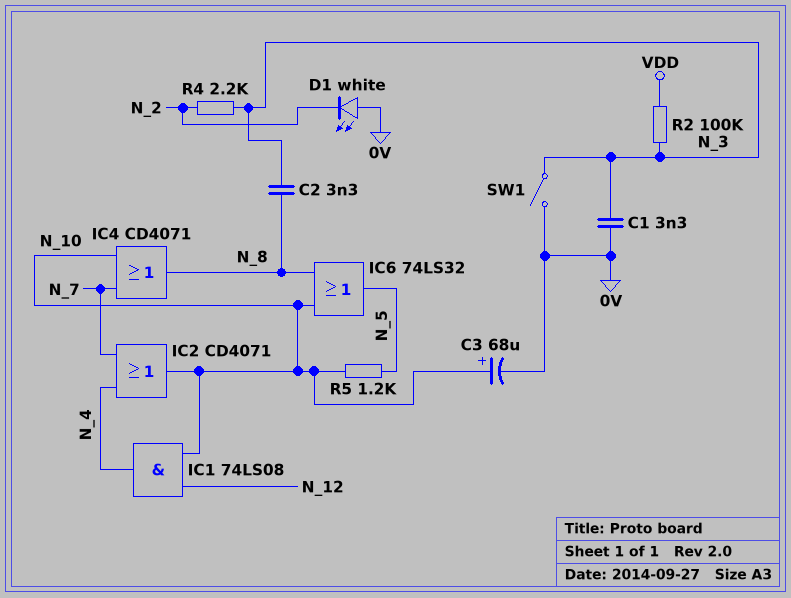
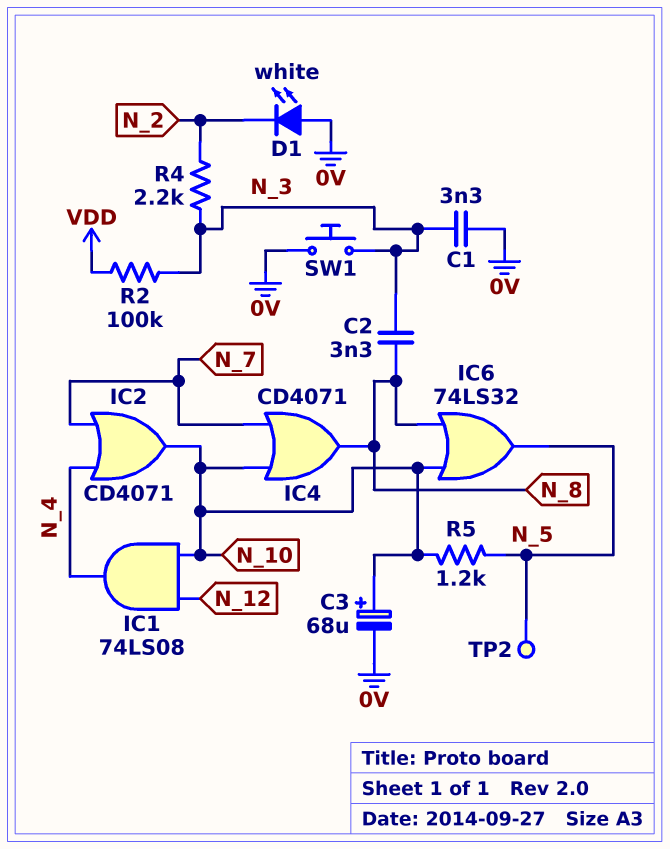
SW1: switch (0V, N_3) -> button (0V, N_3)
TP2: none -> test point (N_5)

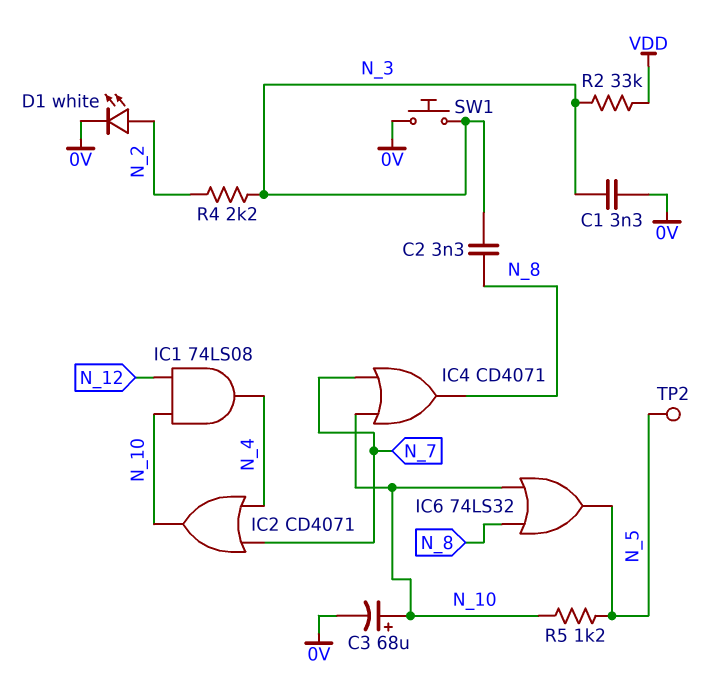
D1: LED white (A 0V, K N_2) -> LED white (A N_2, K 0V)
R2: 100k (N_3, VDD) -> 33k (N_3, VDD)

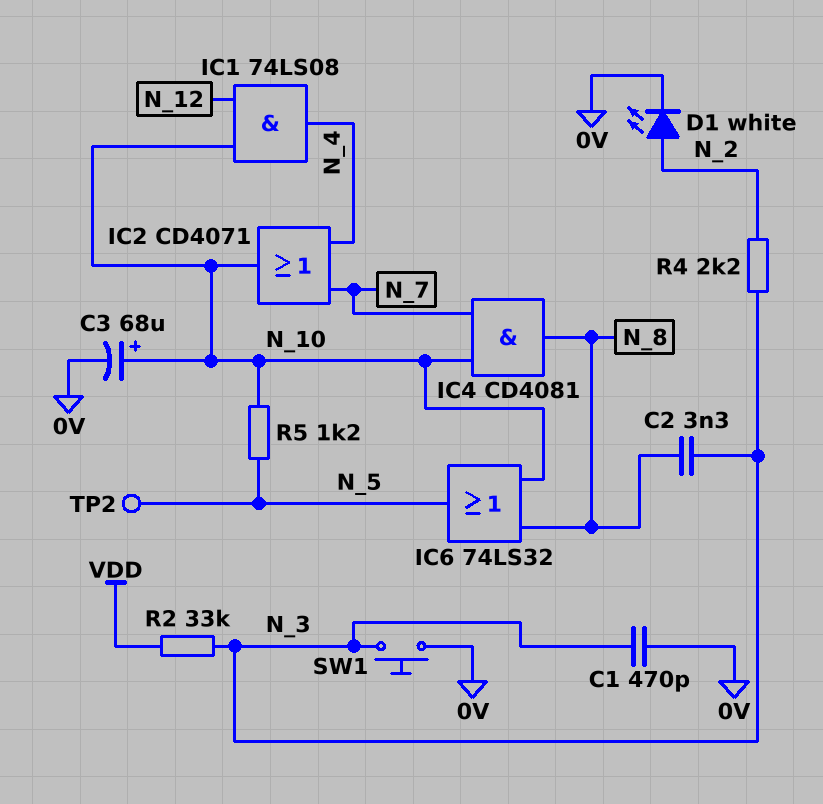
C1: 3.3nF (0V, N_3) -> 470pF (0V, N_3)
IC4: OR CD4071 (in N_7, in N_10, out N_8) -> AND CD4081 (in N_7, in N_10, out N_8)

